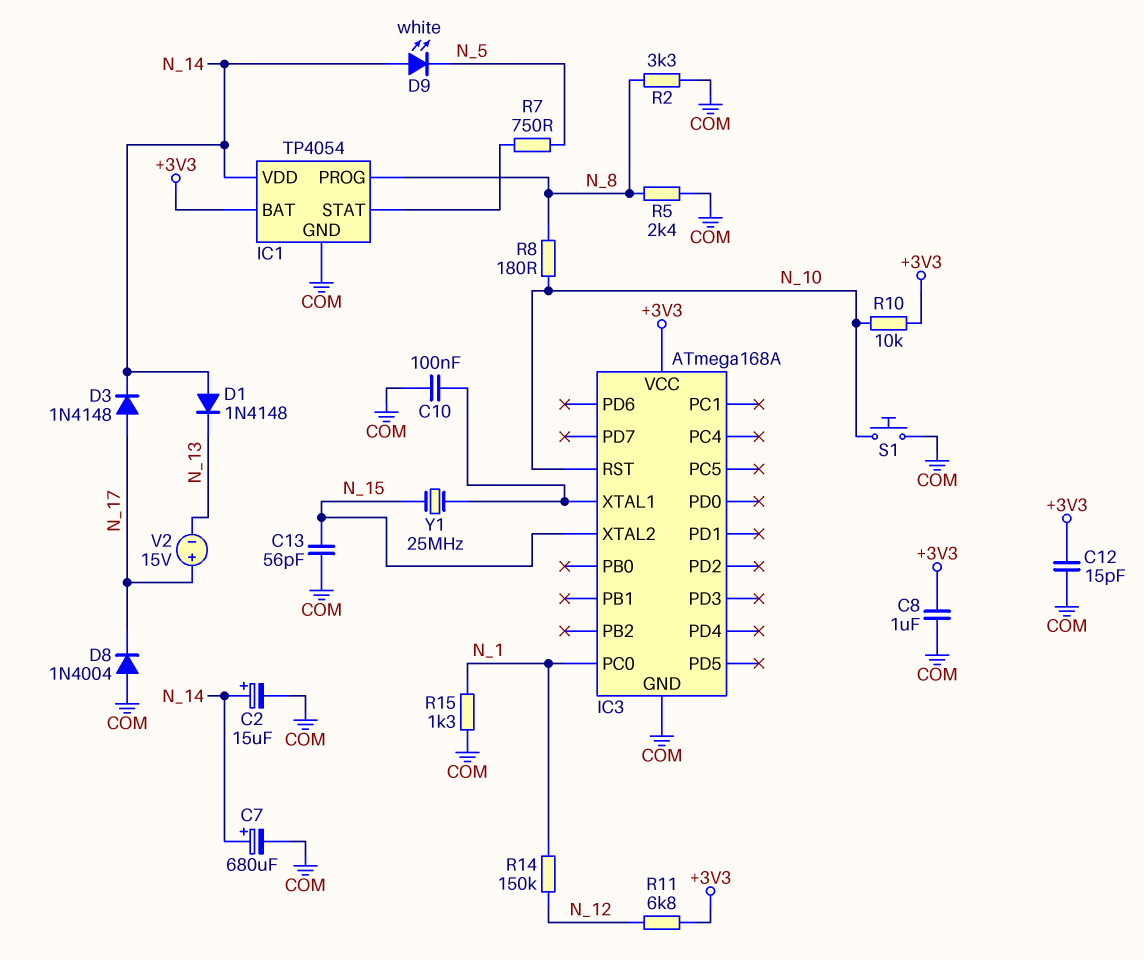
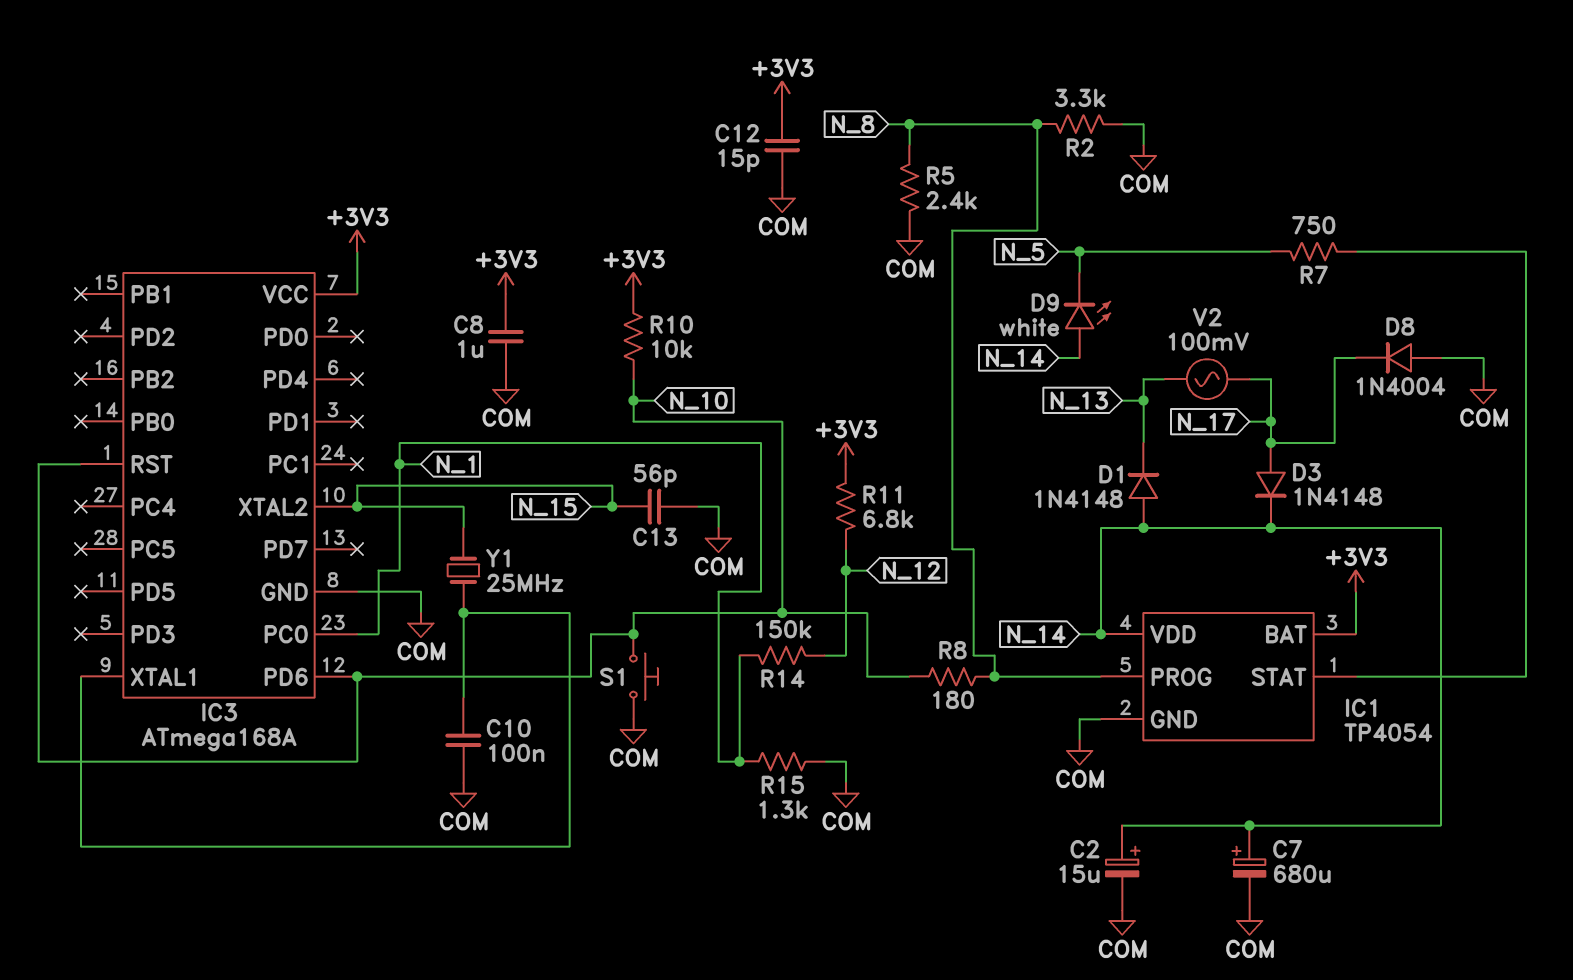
IC3 pin PD6: none -> N_10
V2: 15V (plus N_17, minus N_13) -> AC 100mV (N_13, N_17)

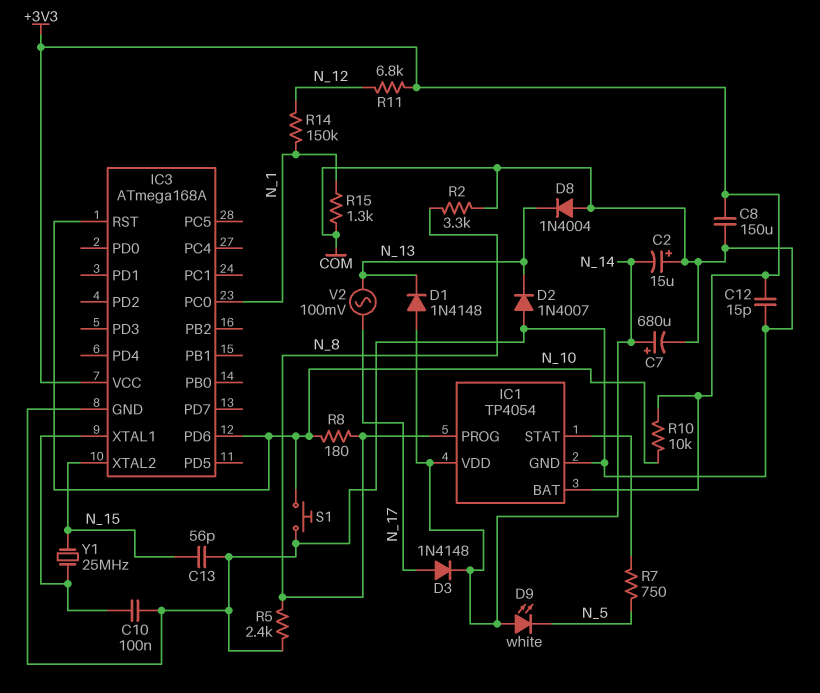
C2: 15uF (plus N_14, minus COM) -> 15uF (plus COM, minus N_14)
C8: 1uF (+3V3, COM) -> 150uF (+3V3, COM)
D2: none -> diode 1N4007 (A COM, K N_13)
D8: diode 1N4004 (A COM, K N_17) -> diode 1N4004 (A COM, K N_13)

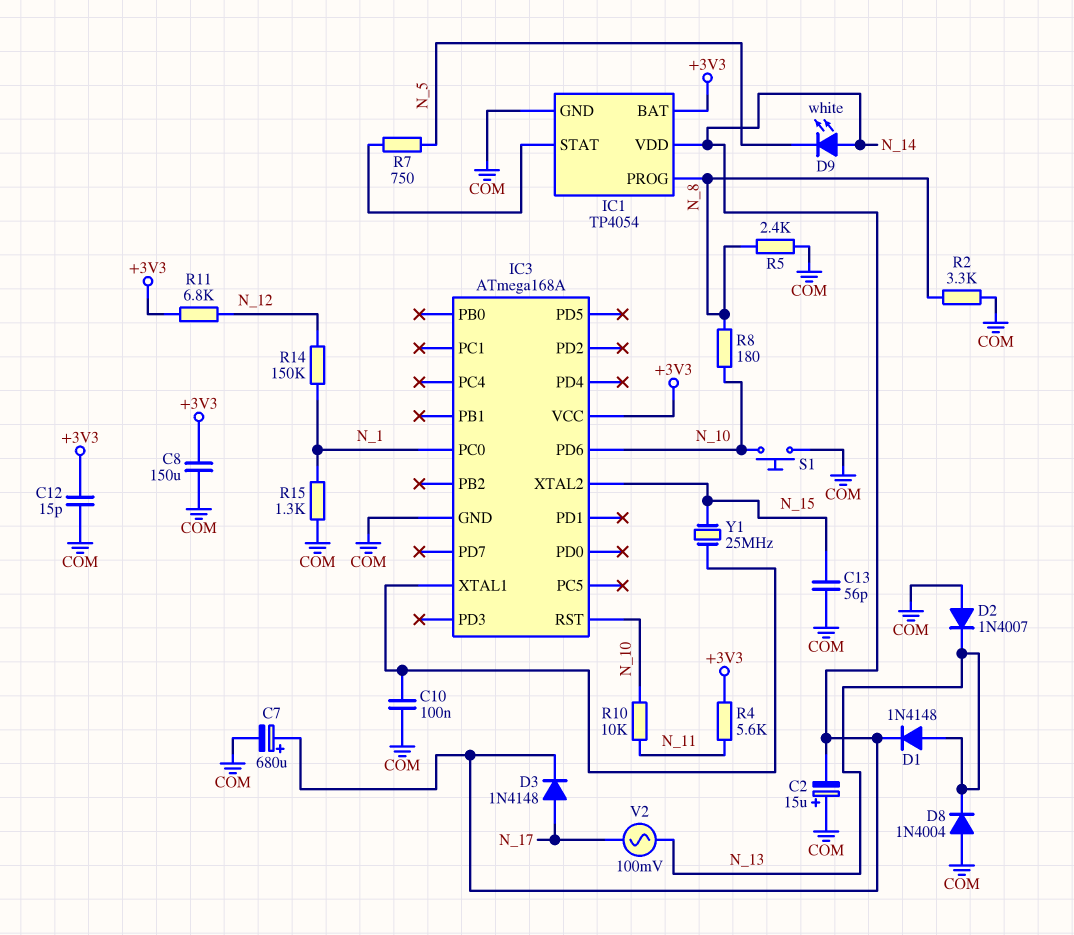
D1: diode 1N4148 (A N_14, K N_13) -> diode 1N4148 (A N_13, K N_14)
R4: none -> 5.6k (+3V3, N_11)
R10: 10k (+3V3, N_10) -> 10k (N_10, N_11)

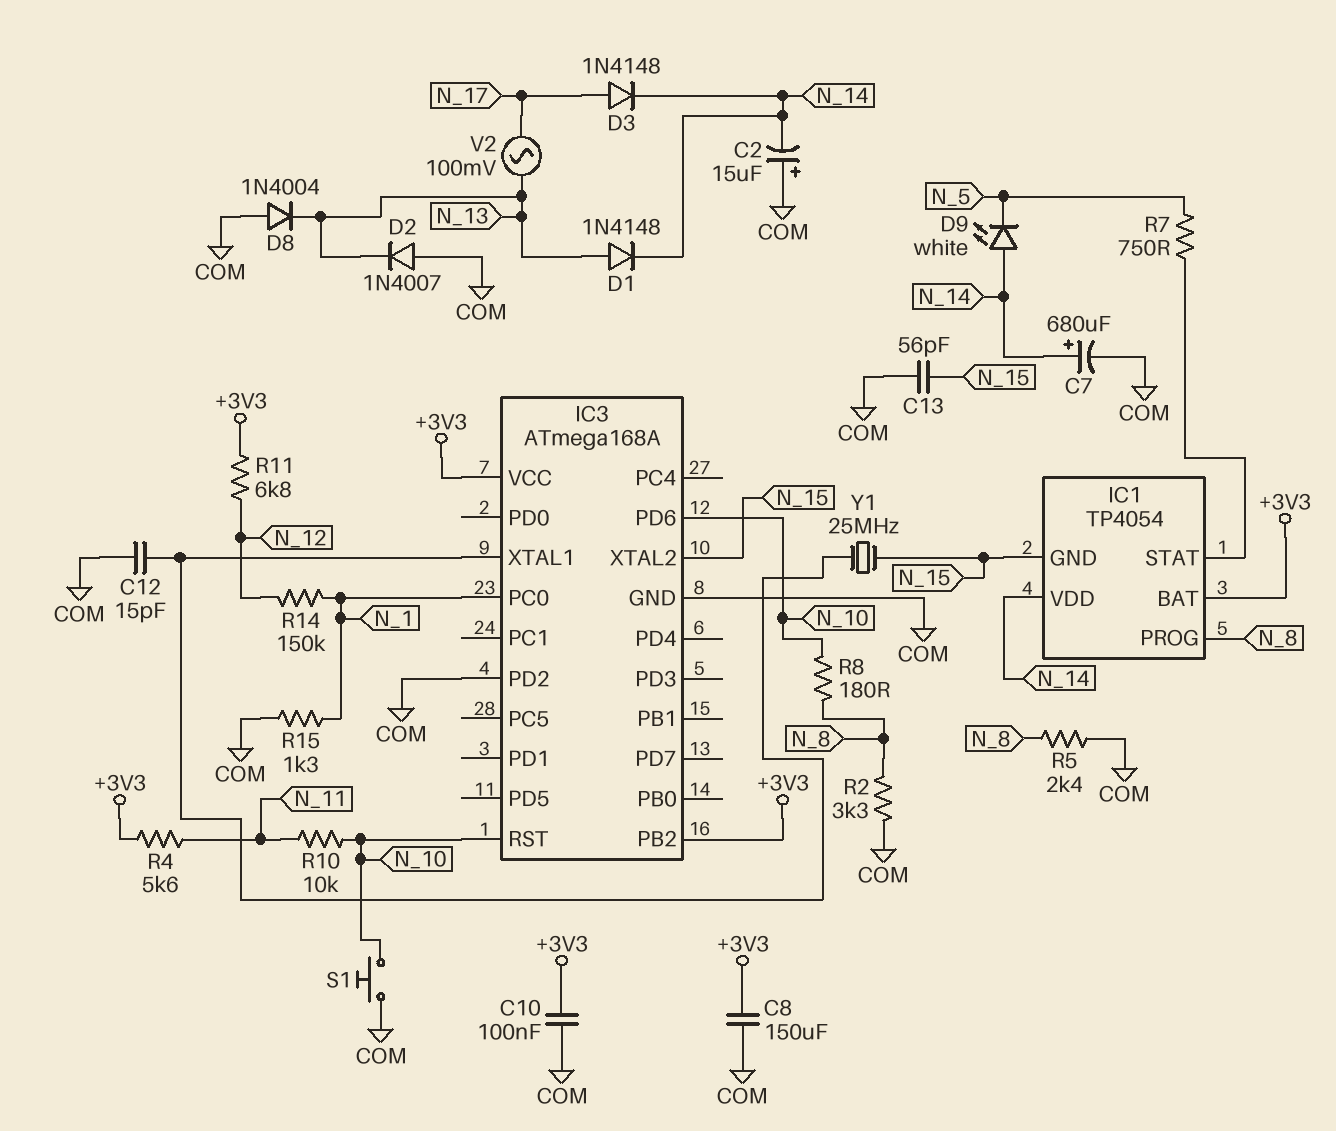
C10: 100nF (COM, IC3/XTAL1) -> 100nF (+3V3, COM)
C12: 15pF (+3V3, COM) -> 15pF (COM, IC3/XTAL1)
IC1 pin GND: COM -> N_15
IC3 pin PB2: none -> +3V3
IC3 pin PD2: none -> COM

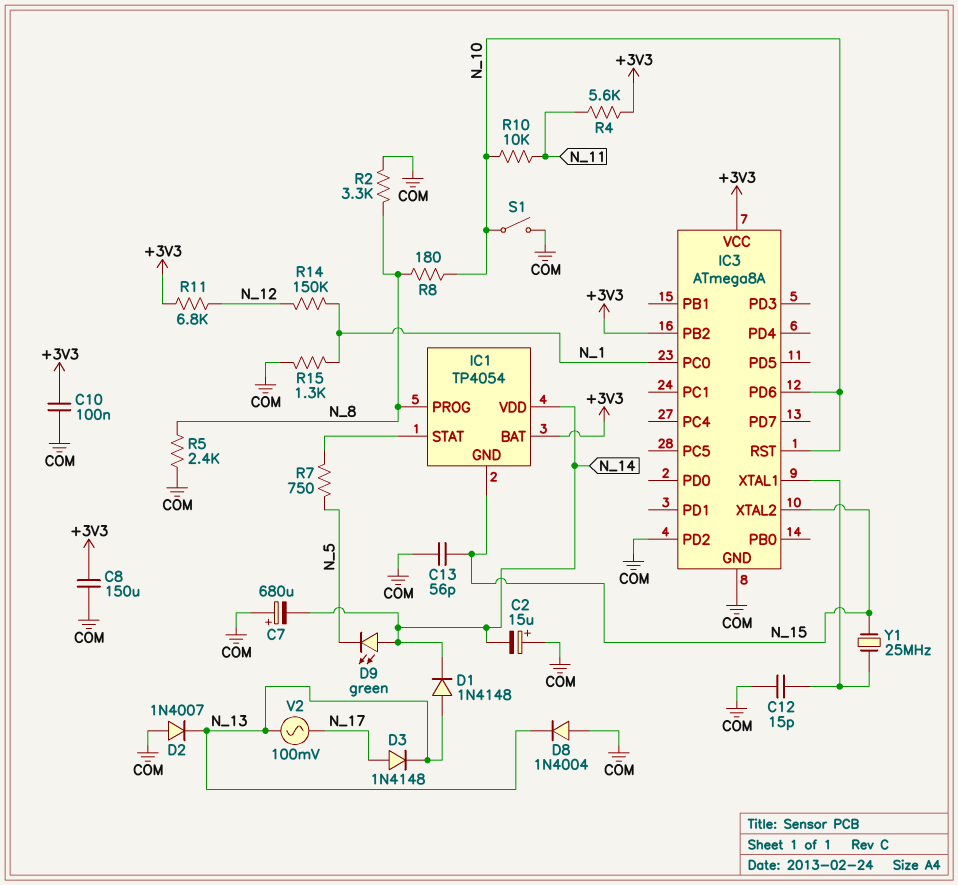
C7: 680uF (plus N_14, minus COM) -> 680uF (plus COM, minus N_14)
D3: diode 1N4148 (A N_17, K N_14) -> diode 1N4148 (A N_17, K N_13)
D9: LED white (A N_14, K N_5) -> LED green (A N_14, K N_5)
IC3: ATmega168A -> ATmega8A
S1: button (COM, N_10) -> switch (COM, N_10)

